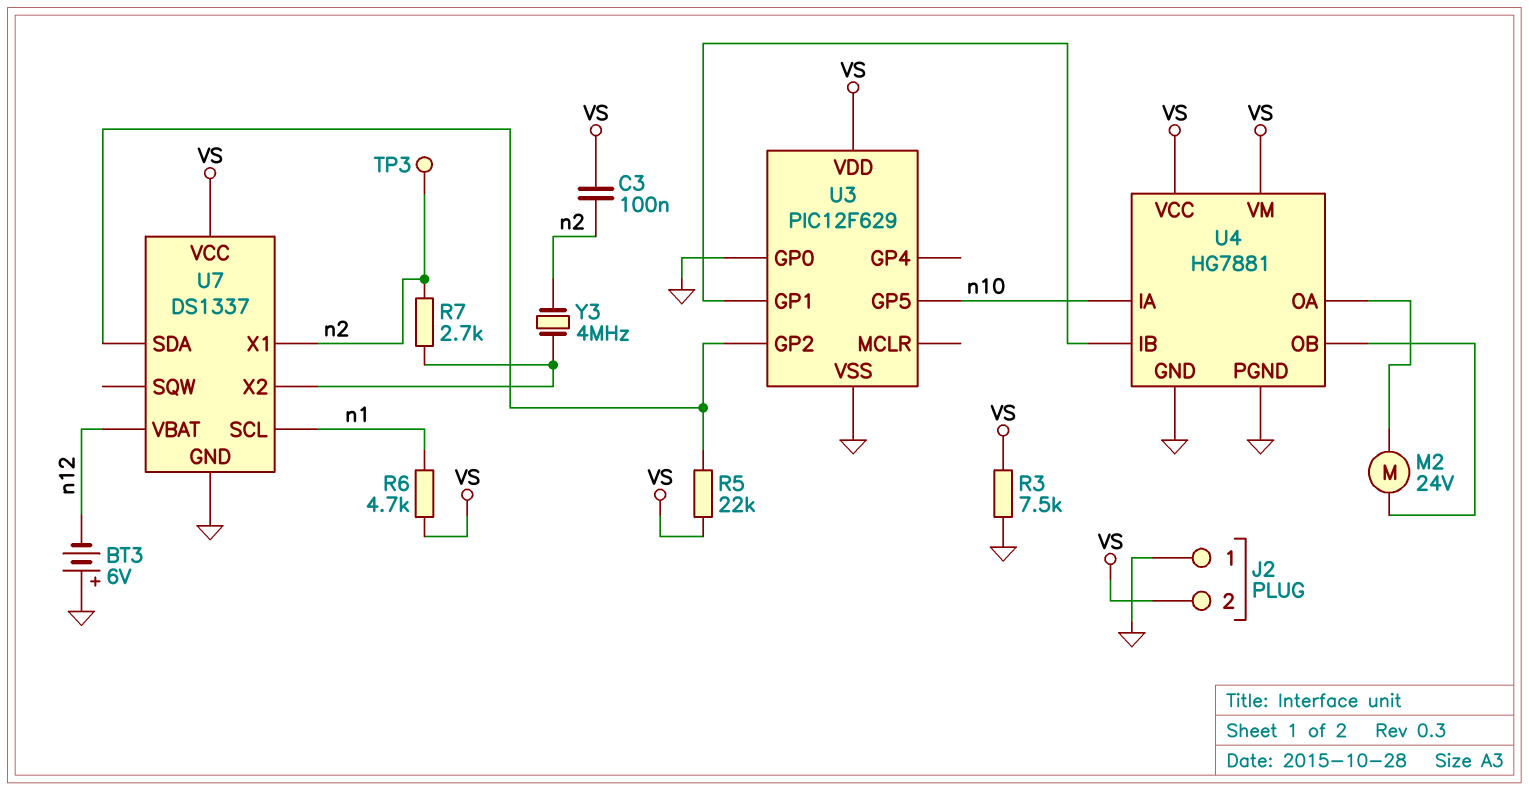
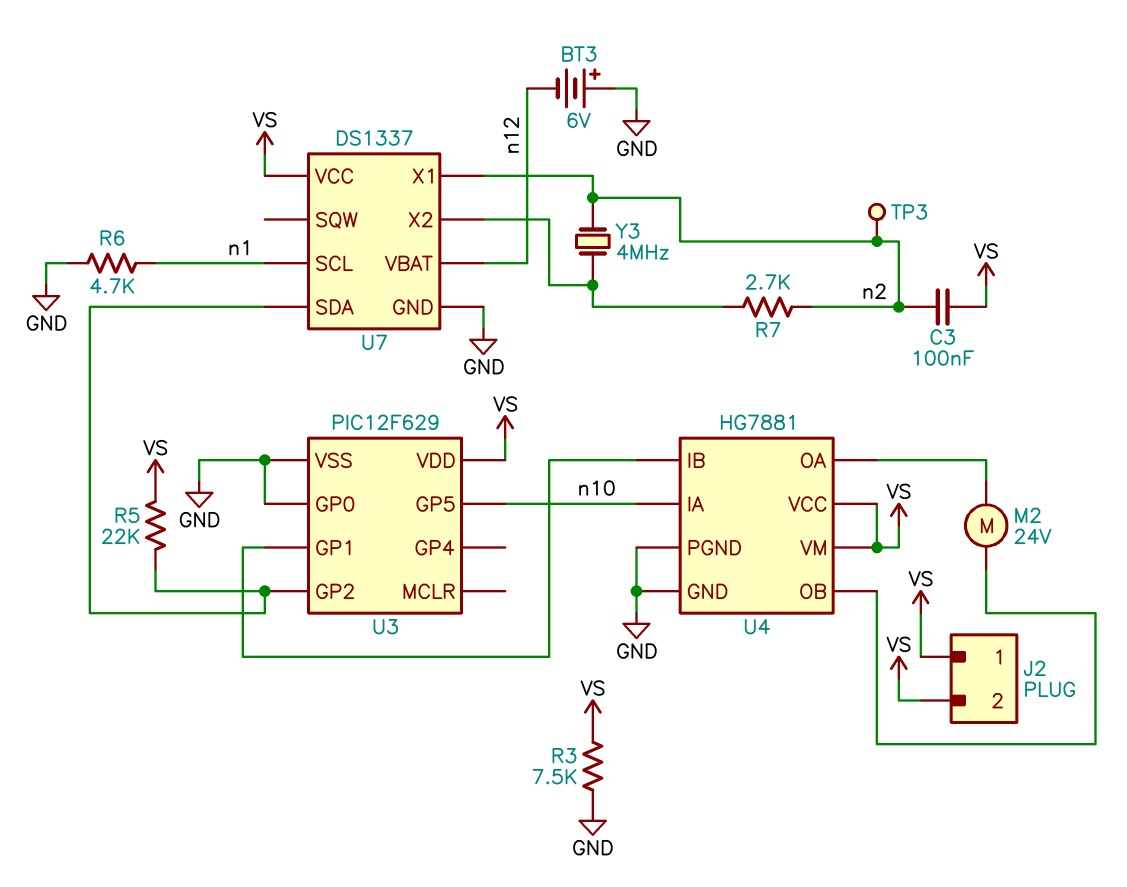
J2 pin 1: GND -> VS
R6: 4.7k (VS, n1) -> 4.7k (GND, n1)

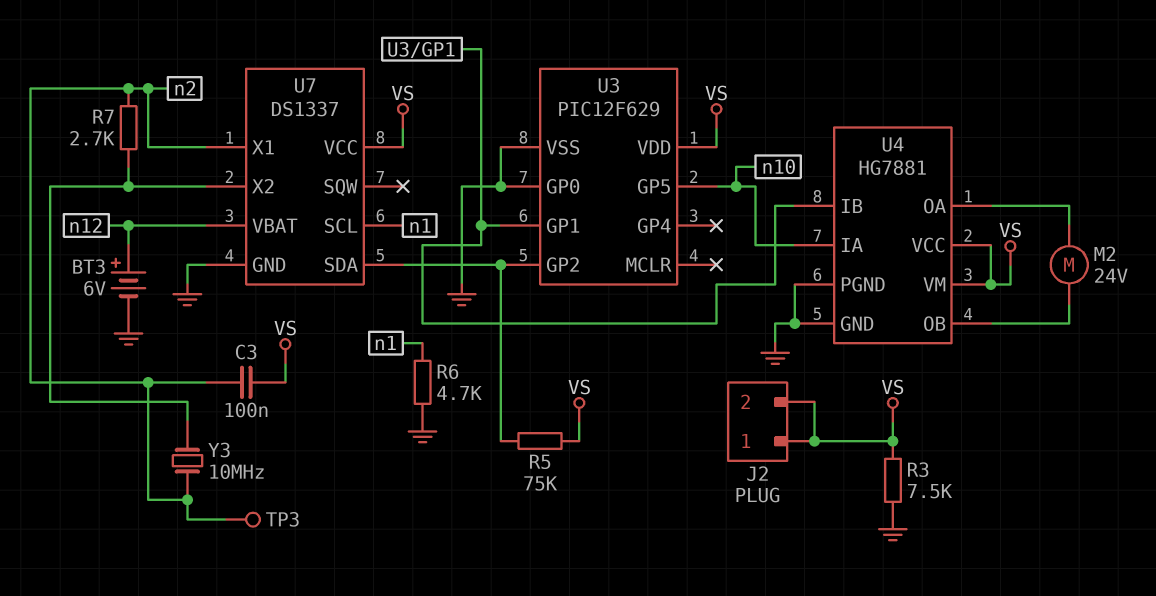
BT3: 6V (plus GND, minus n12) -> 6V (plus n12, minus GND)
R5: 22k (U3/GP2, VS) -> 75k (U3/GP2, VS)
Y3: 4MHz (U7/X2, n2) -> 10MHz (U7/X2, n2)

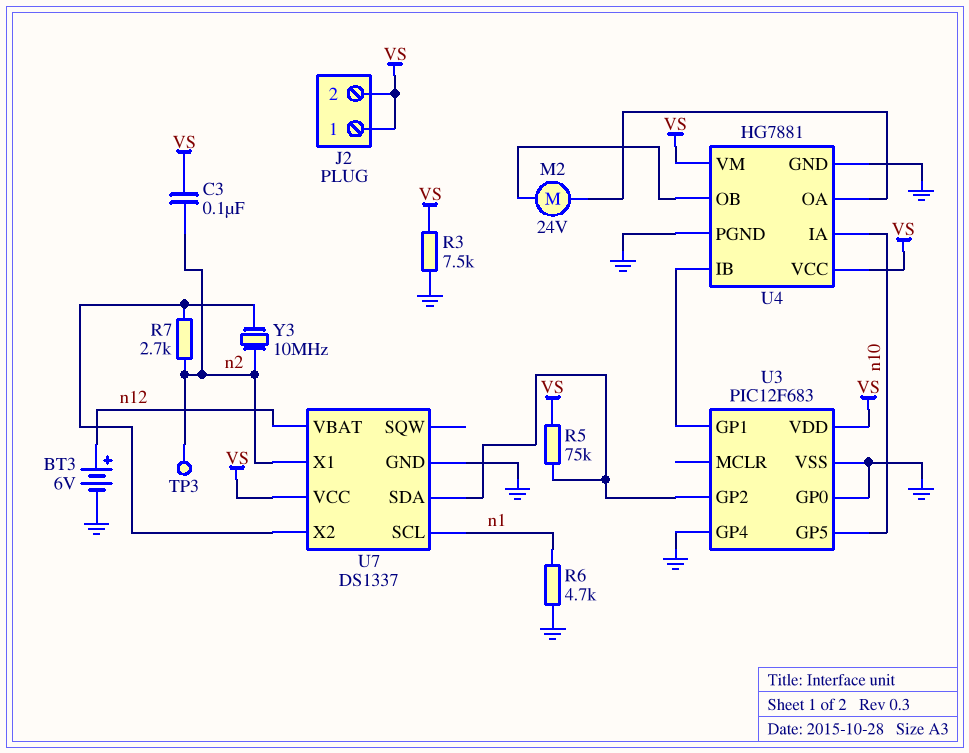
U3: PIC12F629 -> PIC12F683
U3 pin GP4: none -> GND

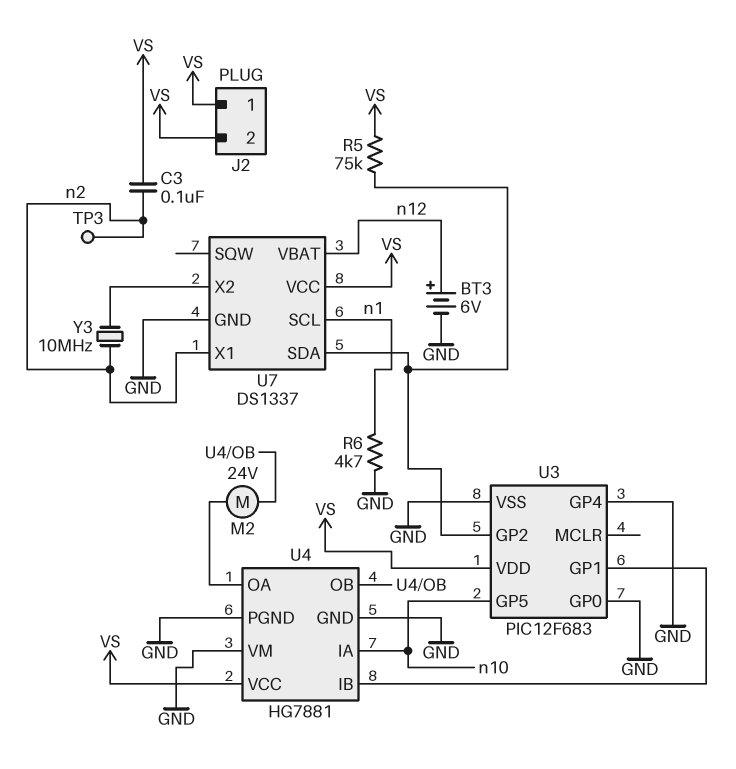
R3: 7.5k (GND, VS) -> none
R7: 2.7k (U7/X2, n2) -> none
U4 pin VM: VS -> GND

